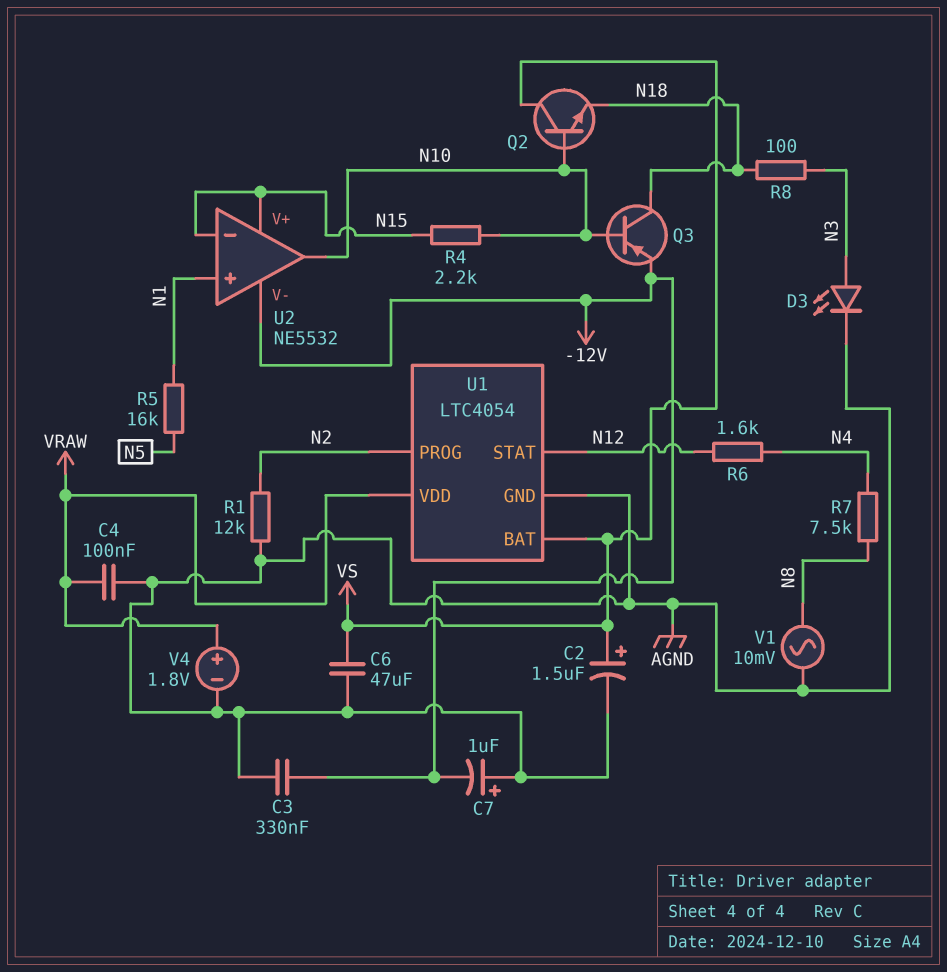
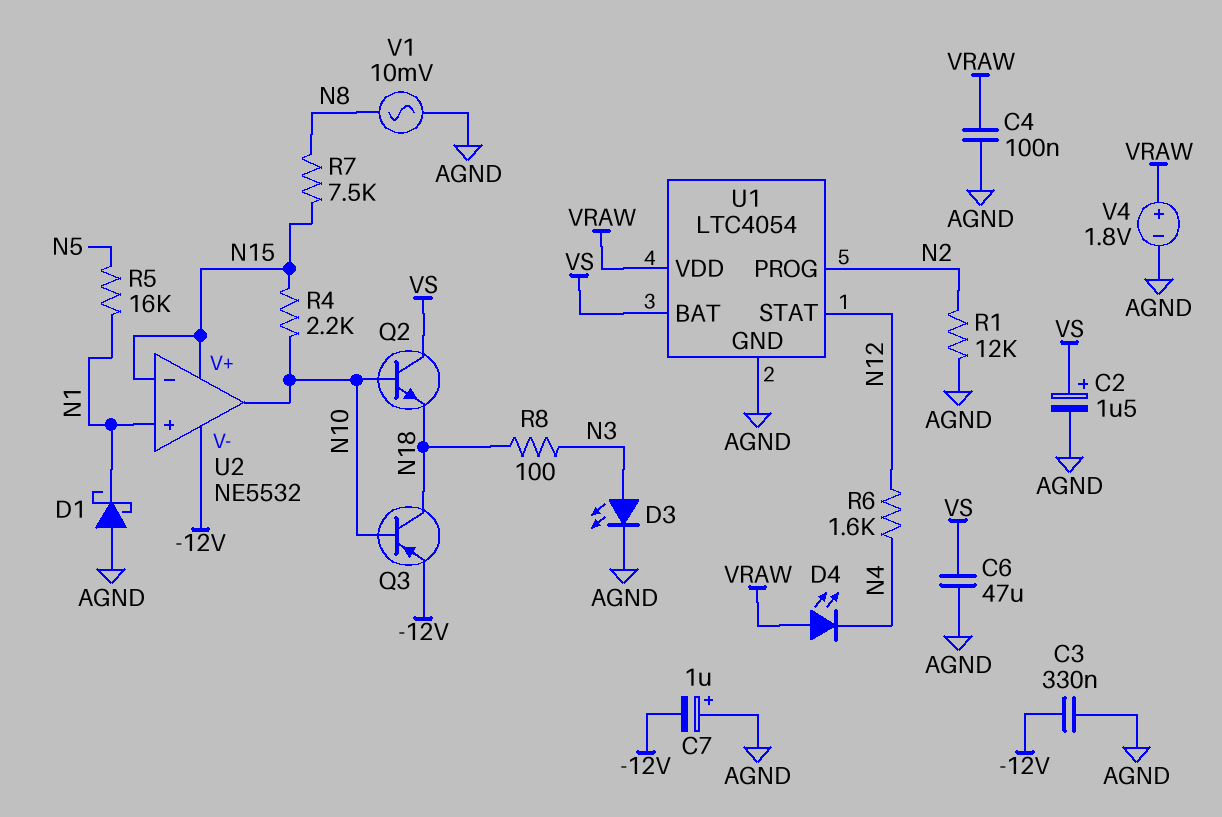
D1: none -> schottky (A AGND, K N1)
D4: none -> LED (A VRAW, K N4)
R7: 7.5k (N4, N8) -> 7.5k (N8, N15)

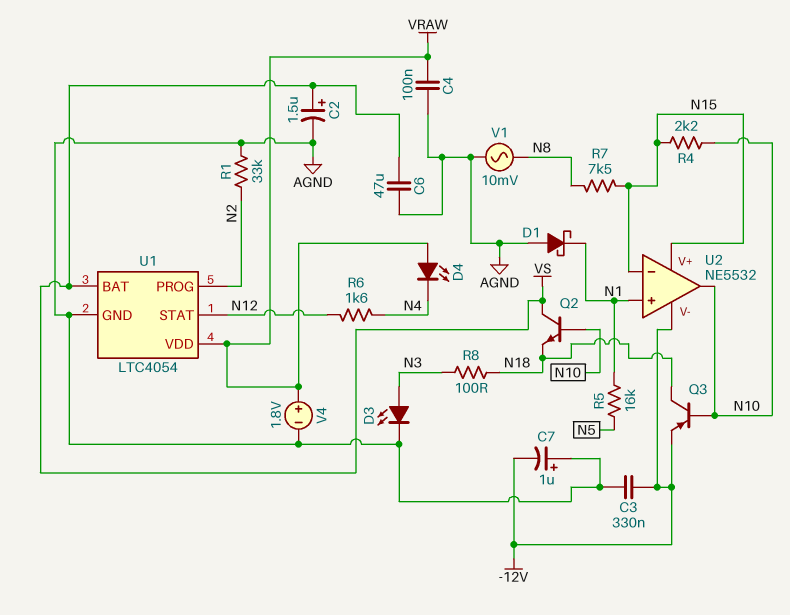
R1: 12k (AGND, N2) -> 33k (AGND, N2)

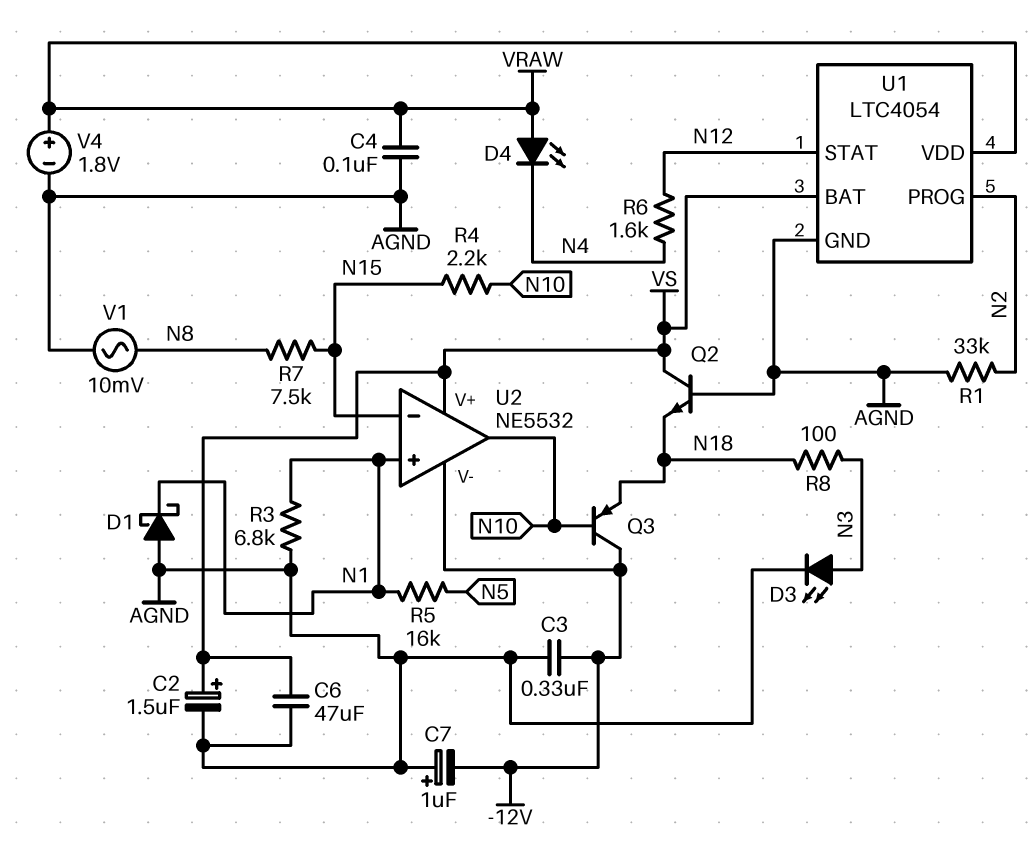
Q2: NPN (B N10, C VS, E N18) -> NPN (B AGND, C VS, E N18)
Q3: PNP (B N10, C N18, E -12V) -> PNP (B N10, C -12V, E N18)
R3: none -> 6.8k (AGND, N1)
U2 pin V+: N15 -> VS

